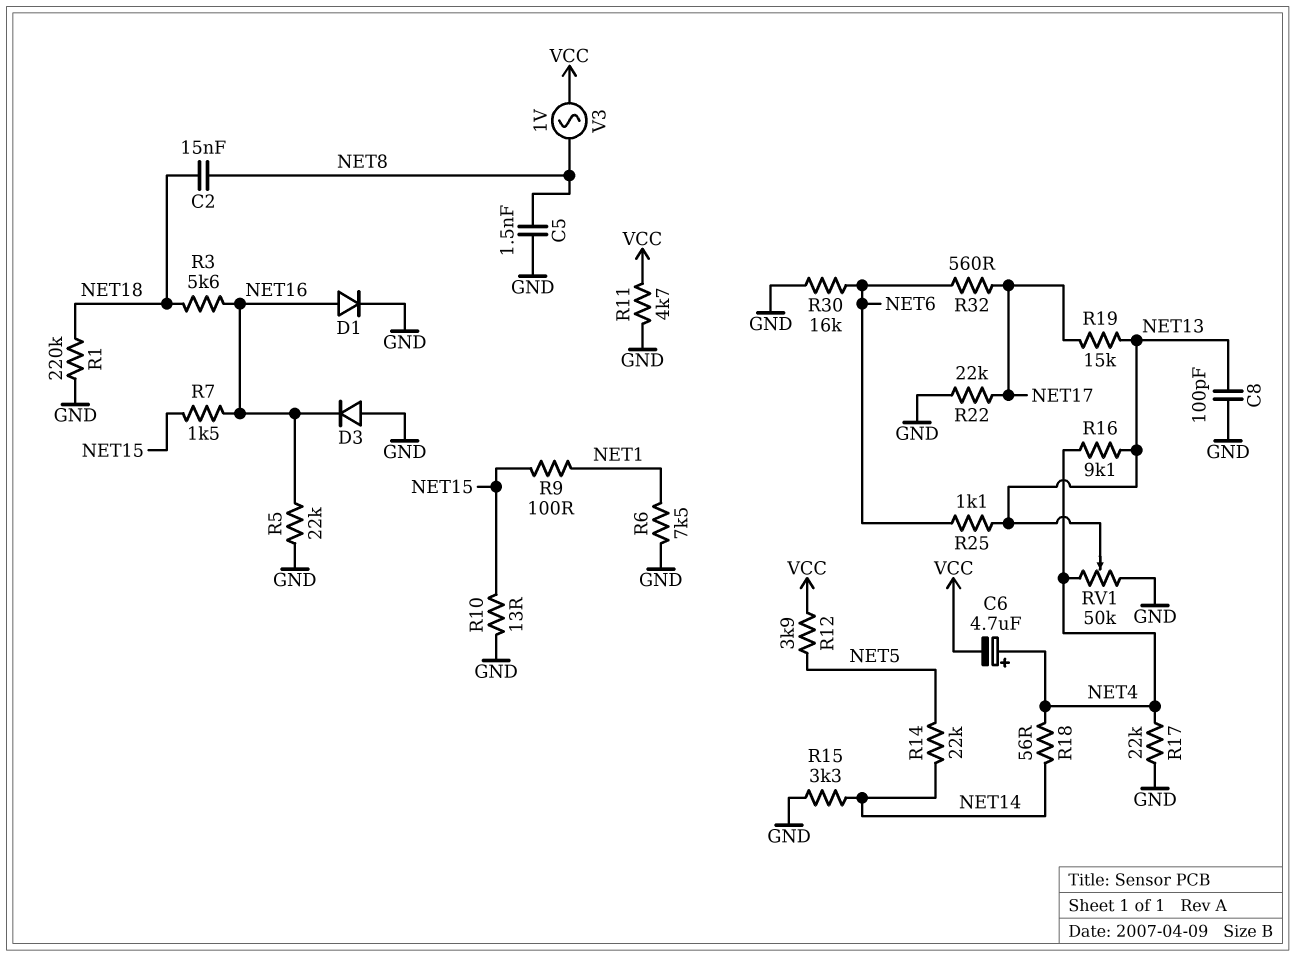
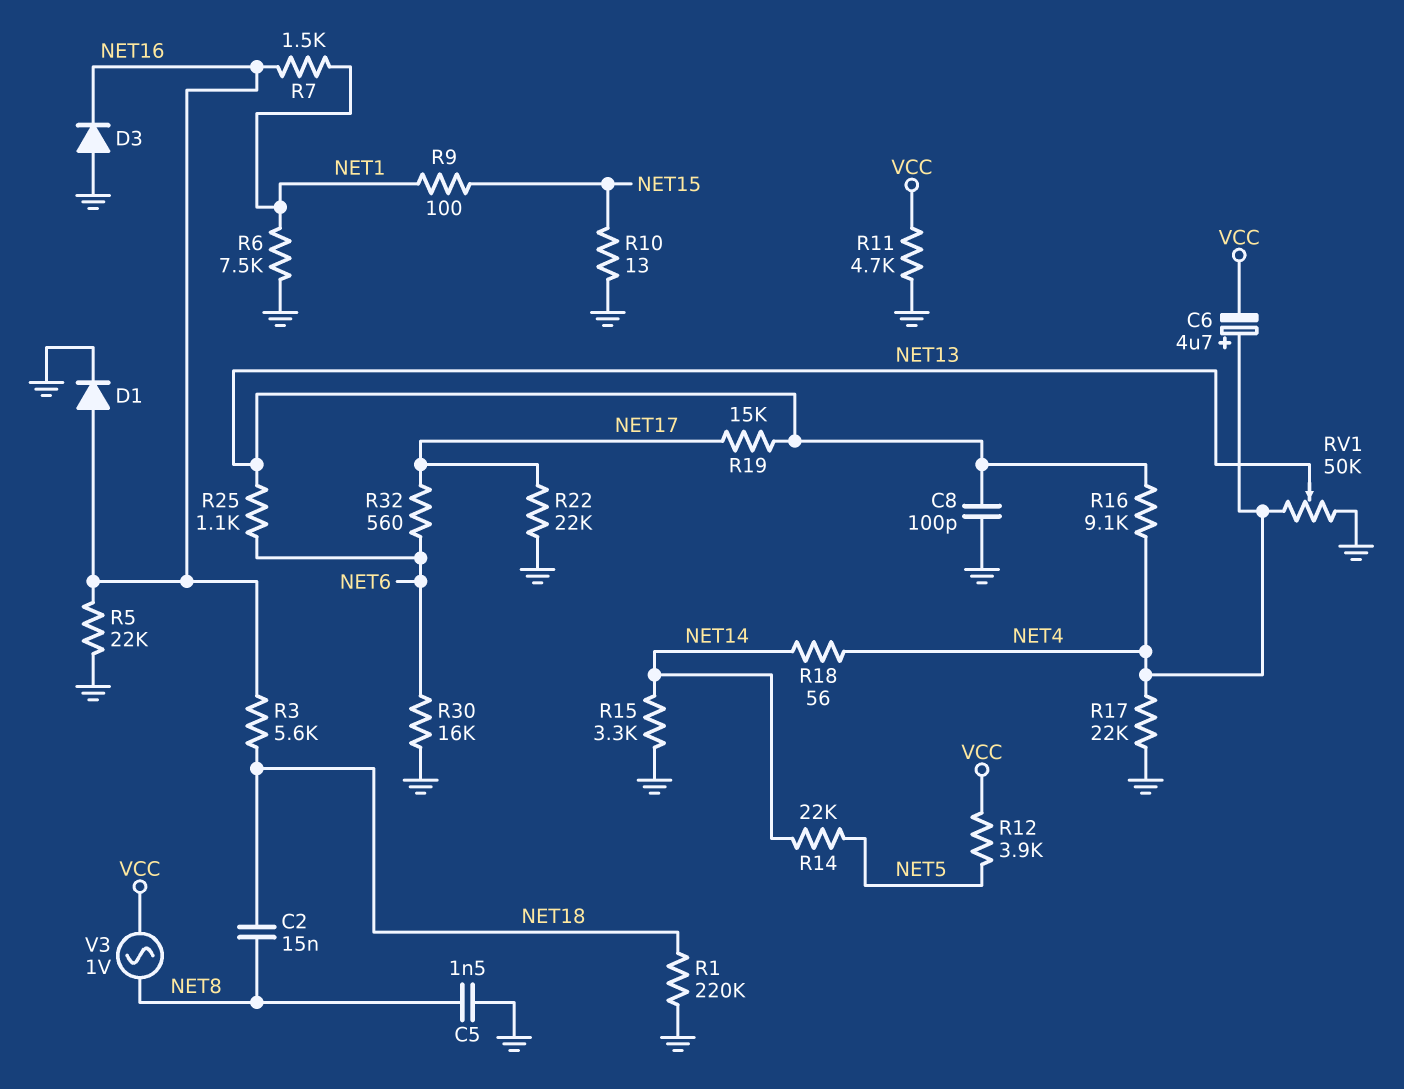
R7: 1.5k (NET15, NET16) -> 1.5k (NET1, NET16)

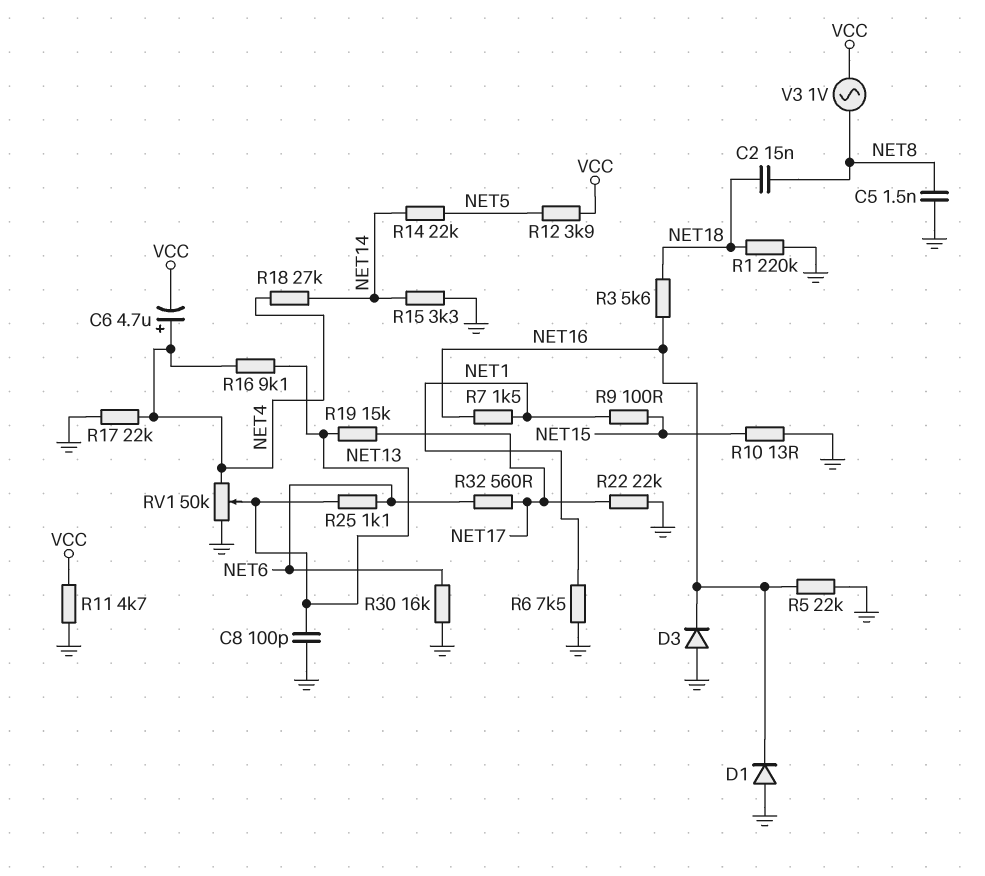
D1: diode (A NET16, K GND) -> diode (A GND, K NET16)
R18: 56 (NET4, NET14) -> 27k (NET4, NET14)

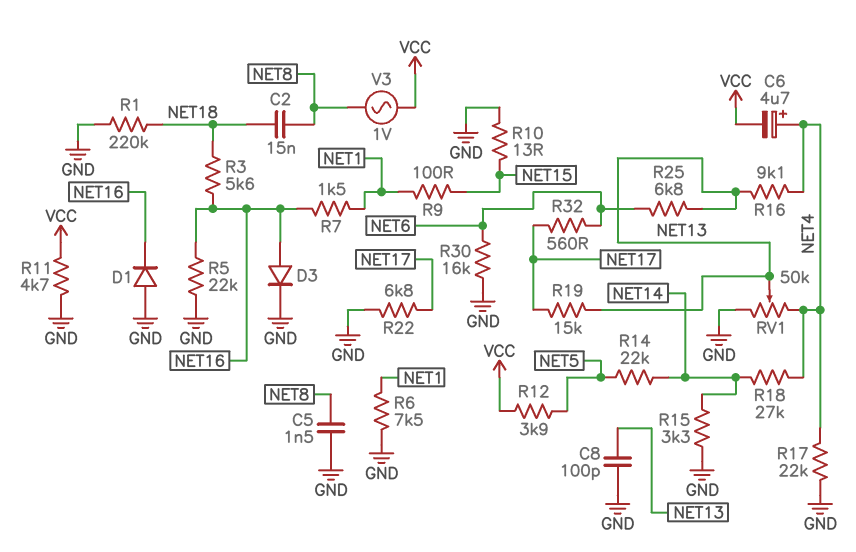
D3: diode (A GND, K NET16) -> diode (A NET16, K GND)
R22: 22k (GND, NET17) -> 6.8k (GND, NET17)
R25: 1.1k (NET6, NET13) -> 6.8k (NET6, NET13)

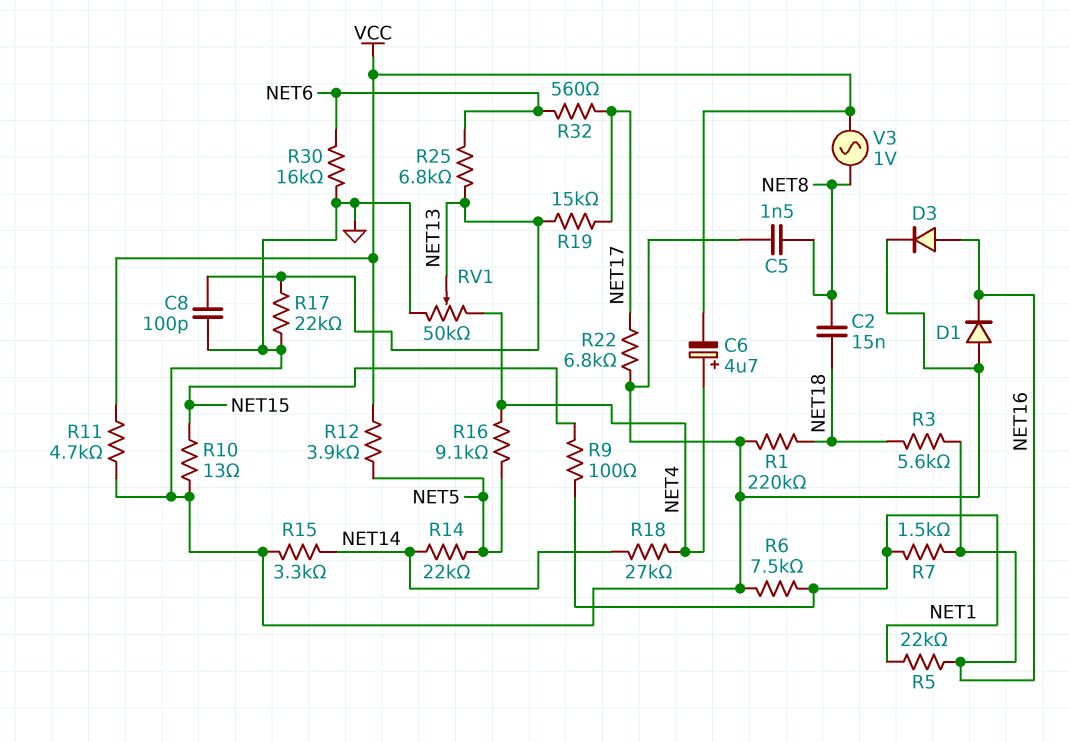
R5: 22k (GND, NET16) -> 22k (NET1, NET16)
R16: 9.1k (NET4, NET13) -> 9.1k (NET4, NET5)
R17: 22k (GND, NET4) -> 22k (GND, NET13)

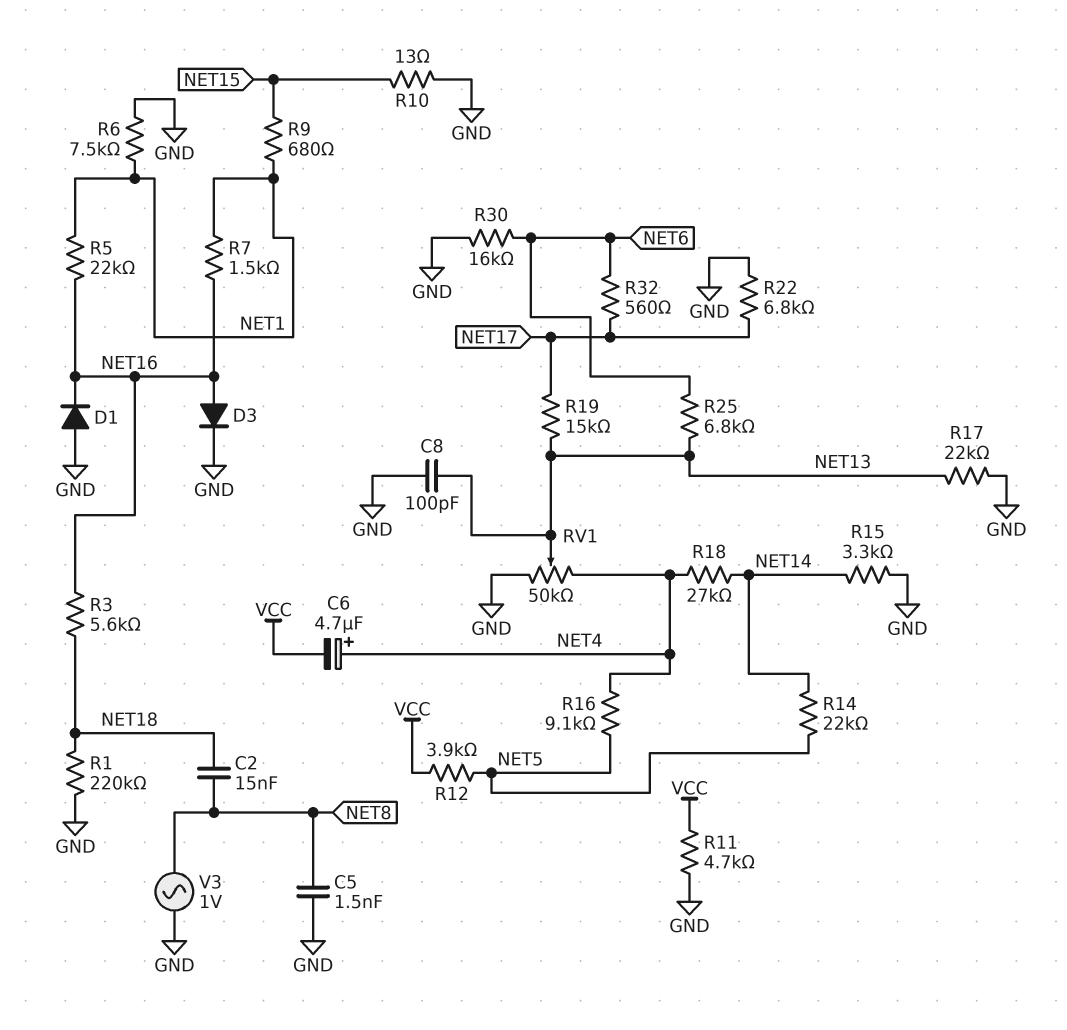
R9: 100 (NET1, NET15) -> 680 (NET1, NET15)
V3: AC 1V (NET8, VCC) -> AC 1V (GND, NET8)

